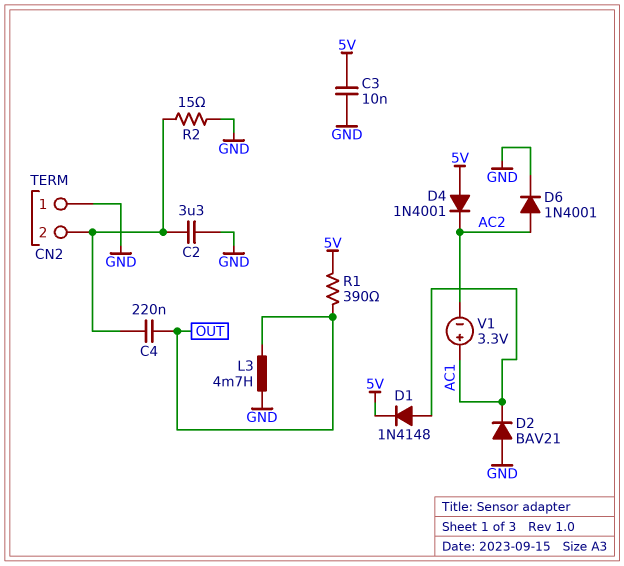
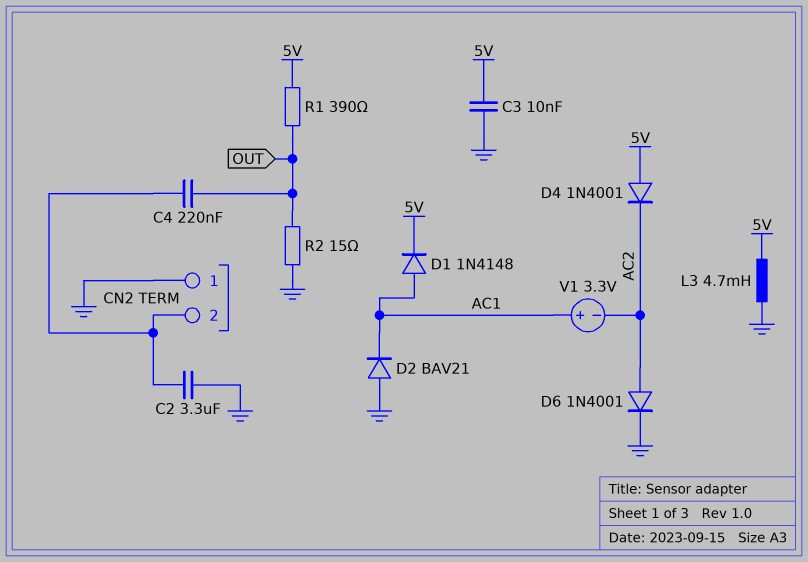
L3: 4.7mH (GND, OUT) -> 4.7mH (5V, GND)
R2: 15 (CN2/2, GND) -> 15 (GND, OUT)

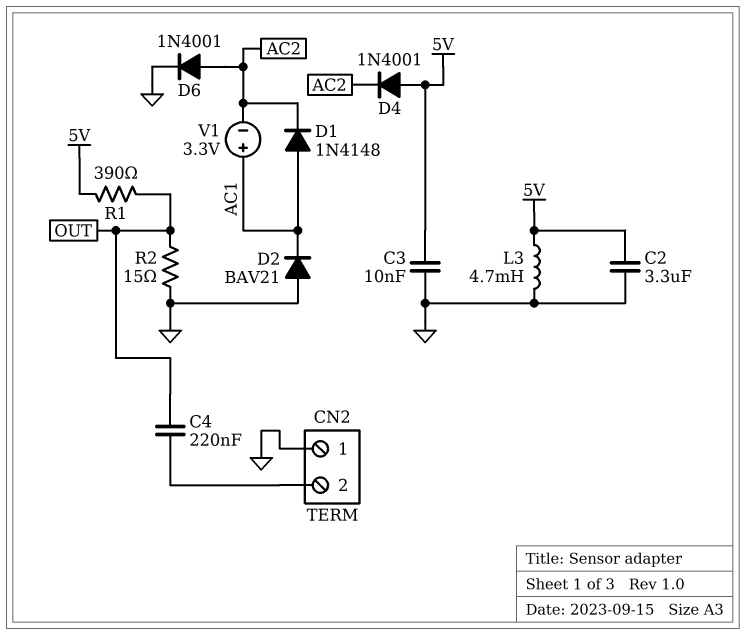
C2: 3.3uF (CN2/2, GND) -> 3.3uF (5V, GND)
D1: diode 1N4148 (A AC1, K 5V) -> diode 1N4148 (A AC1, K AC2)

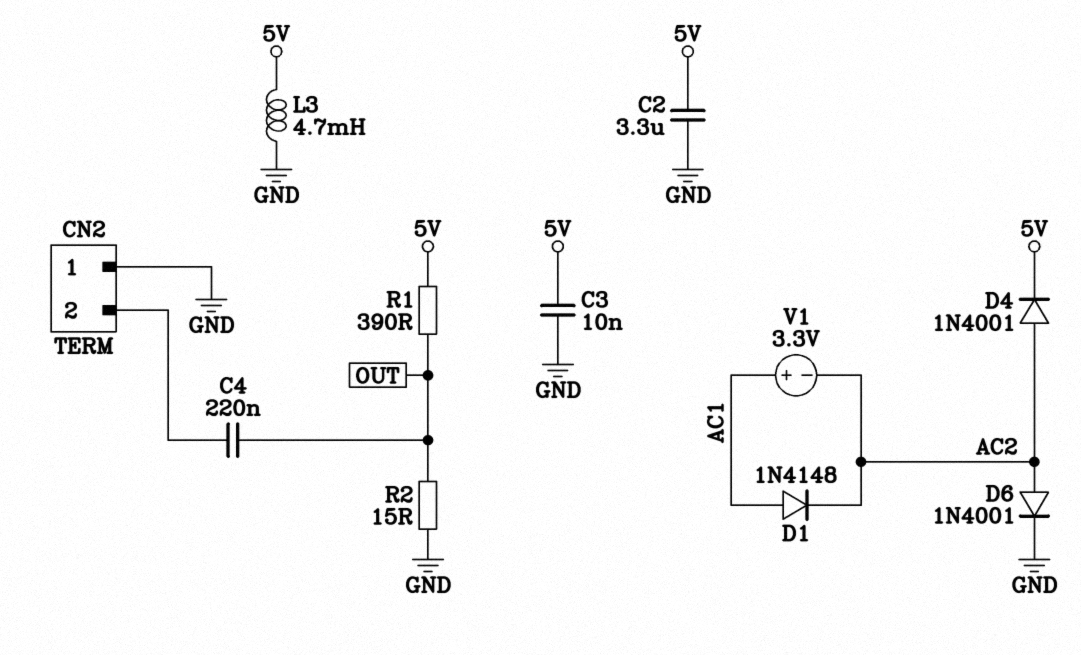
D2: diode BAV21 (A GND, K AC1) -> none
D4: diode 1N4001 (A 5V, K AC2) -> diode 1N4001 (A AC2, K 5V)

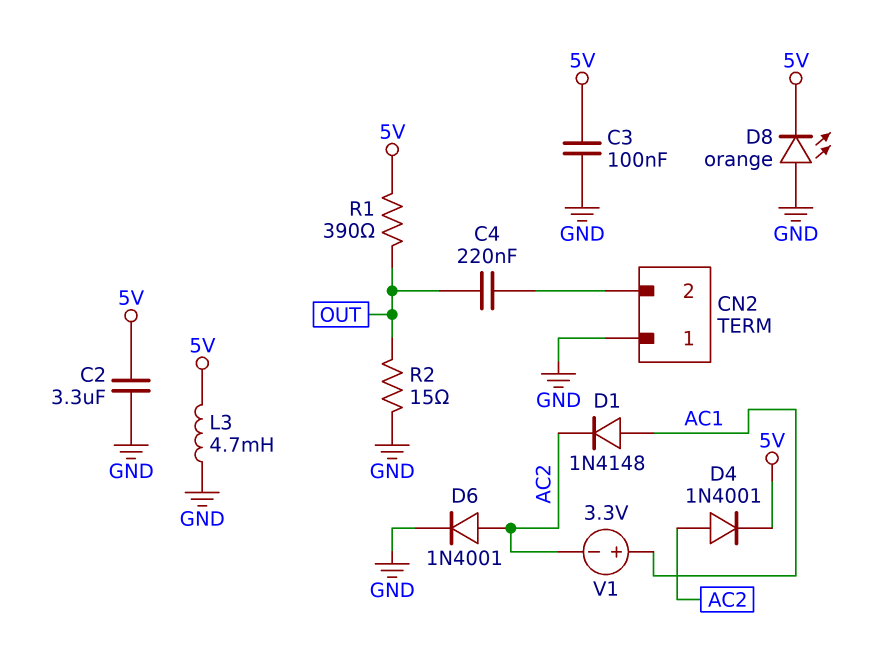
C3: 10nF (5V, GND) -> 100nF (5V, GND)
D8: none -> LED orange (A GND, K 5V)

